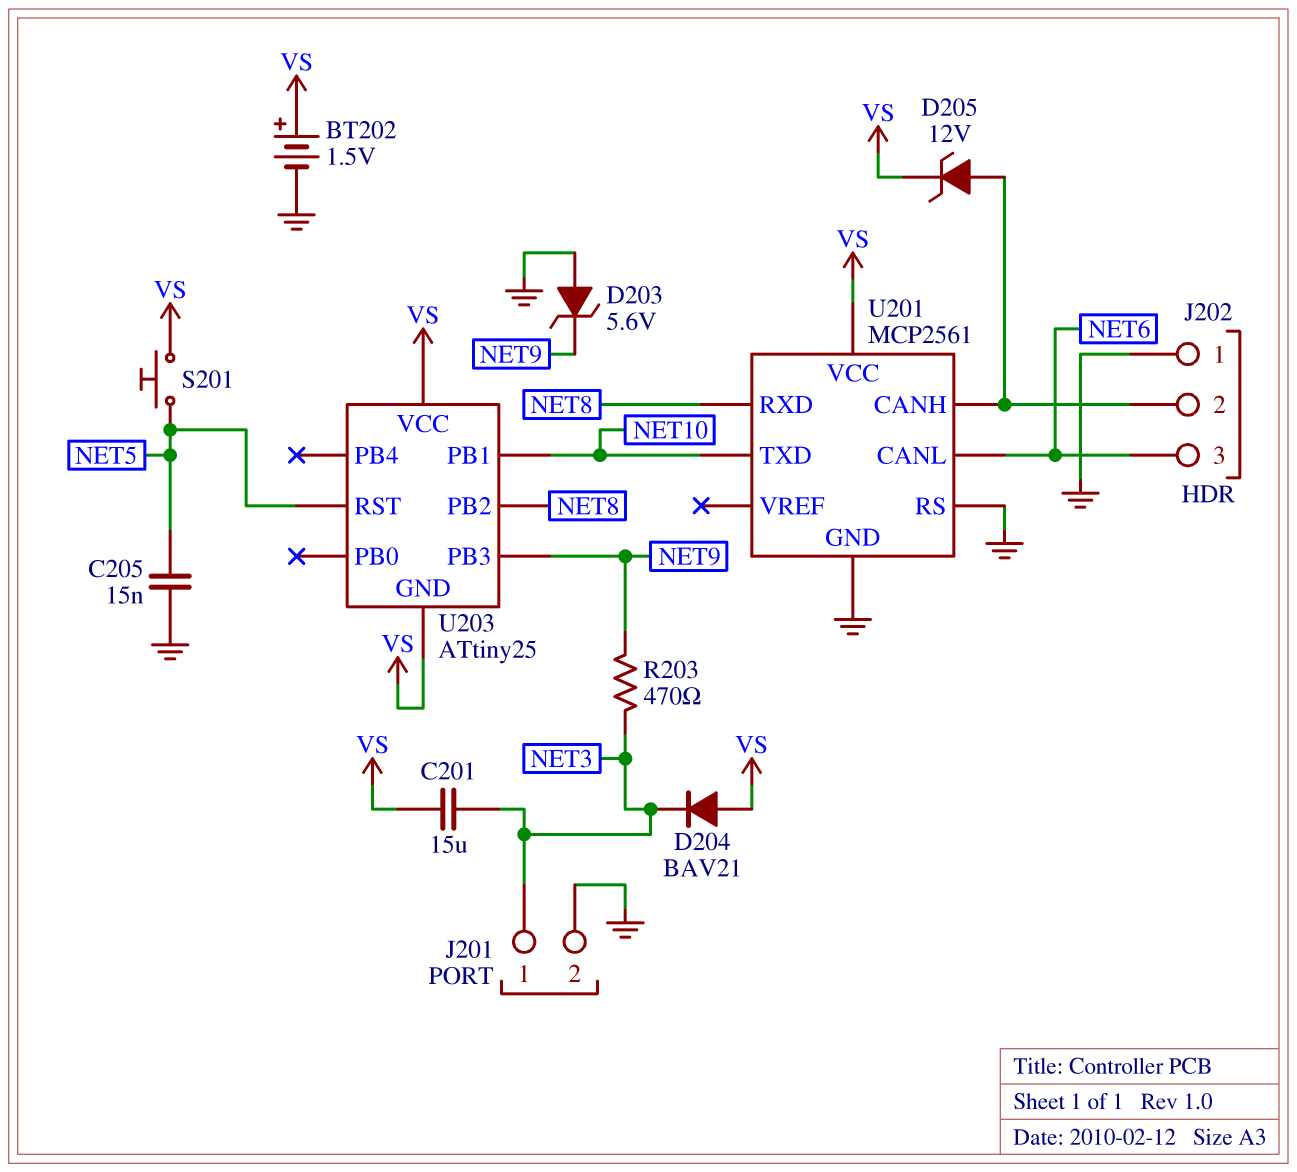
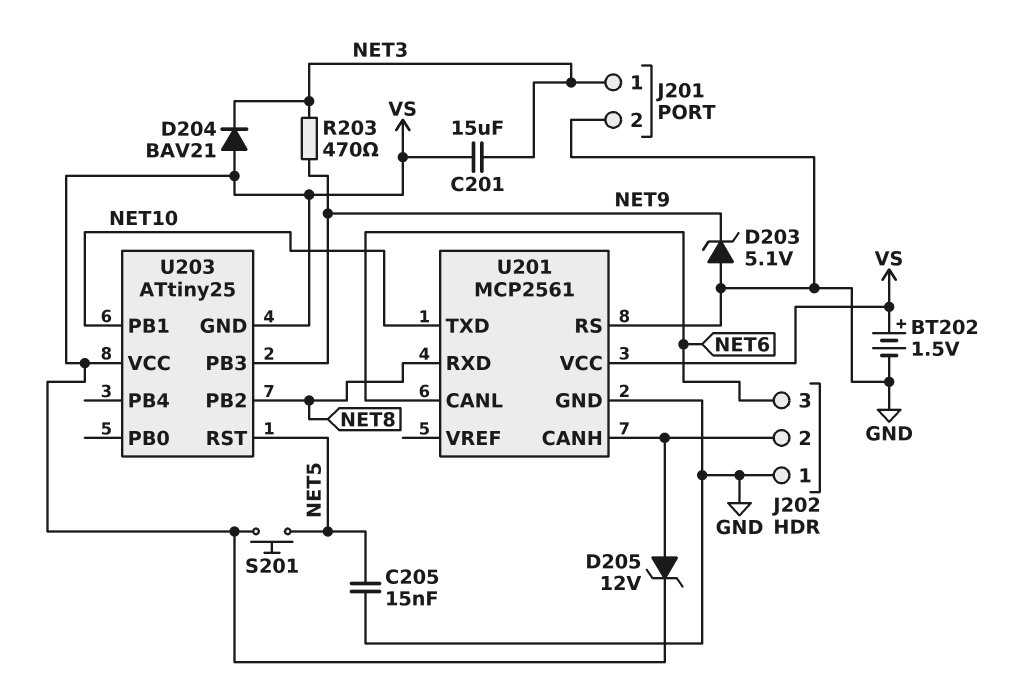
D203: zener 5.6V (A GND, K NET9) -> zener 5.1V (A GND, K NET9)

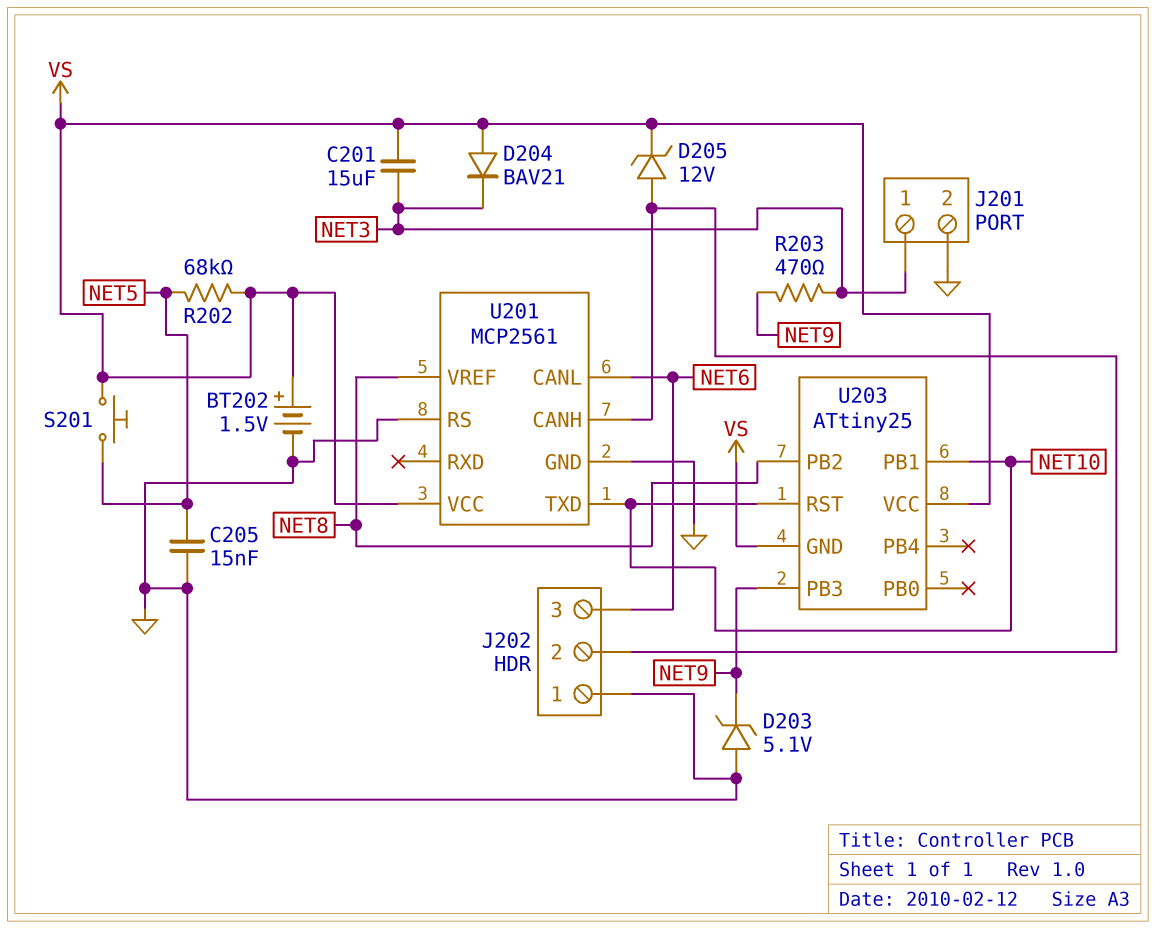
R202: none -> 68k (NET5, VS)
U201 pin RXD: NET8 -> none
U201 pin VREF: none -> NET8
U203 pin RST: NET5 -> NET10

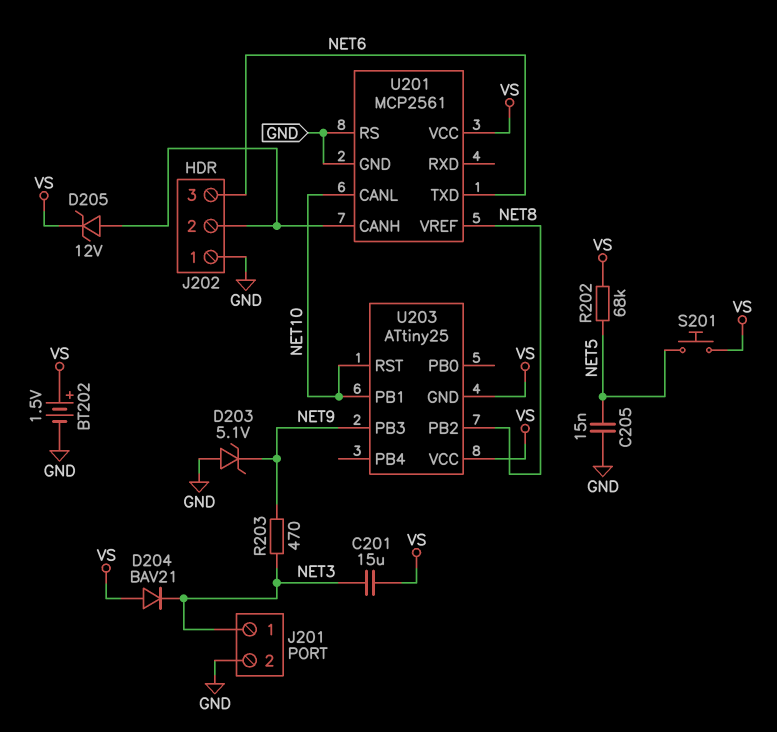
U201 pin CANL: NET6 -> NET10
U201 pin TXD: NET10 -> NET6

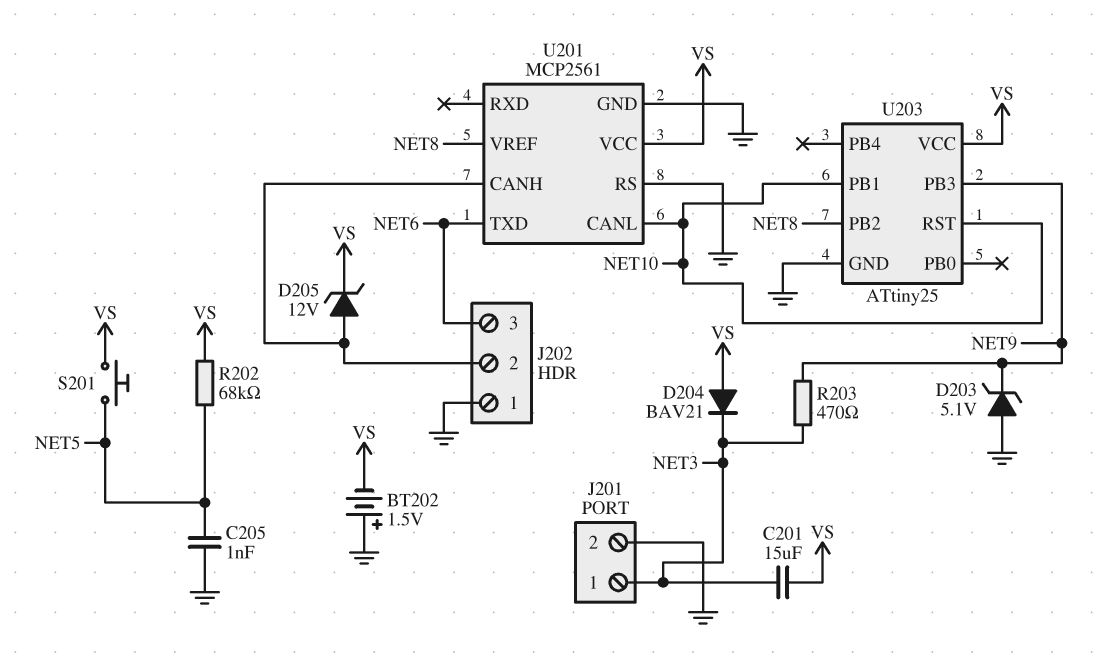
BT202: 1.5V (plus VS, minus GND) -> 1.5V (plus GND, minus VS)
C205: 15nF (GND, NET5) -> 1nF (GND, NET5)
U203 pin GND: VS -> GND

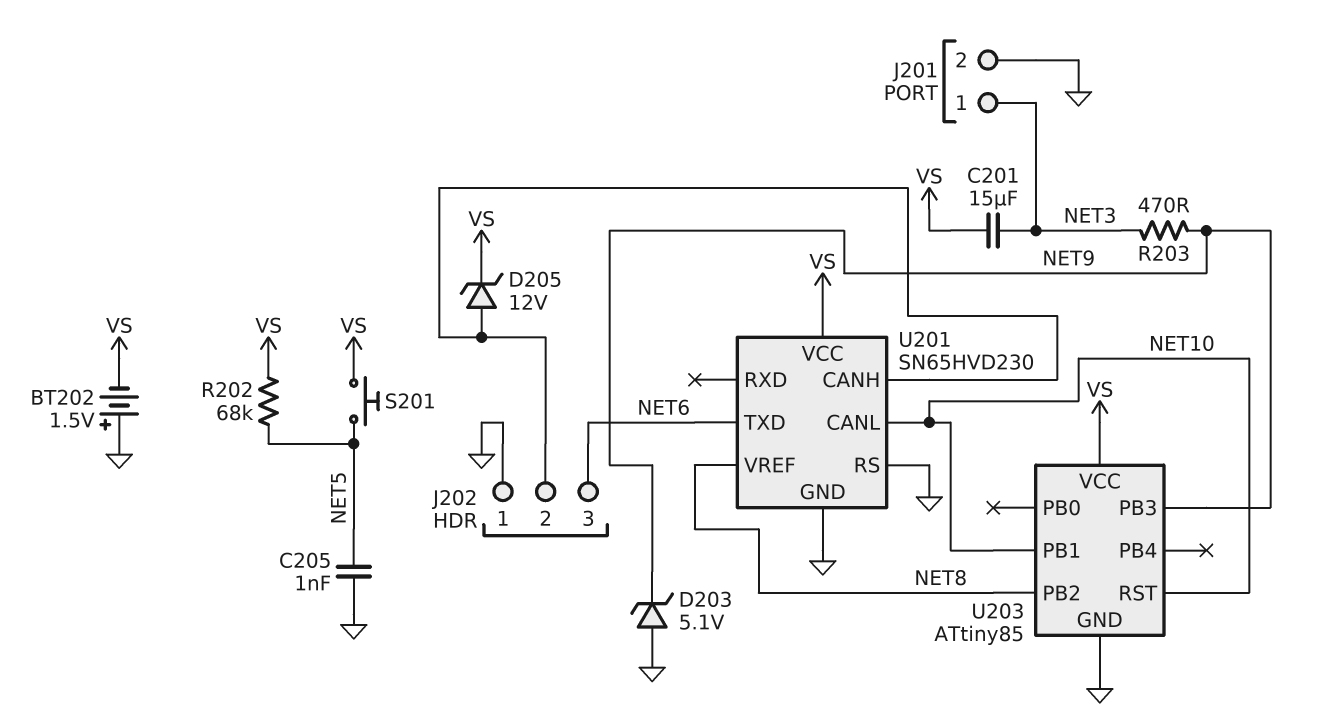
D204: diode BAV21 (A VS, K NET3) -> none
U201: MCP2561 -> SN65HVD230
U203: ATtiny25 -> ATtiny85

